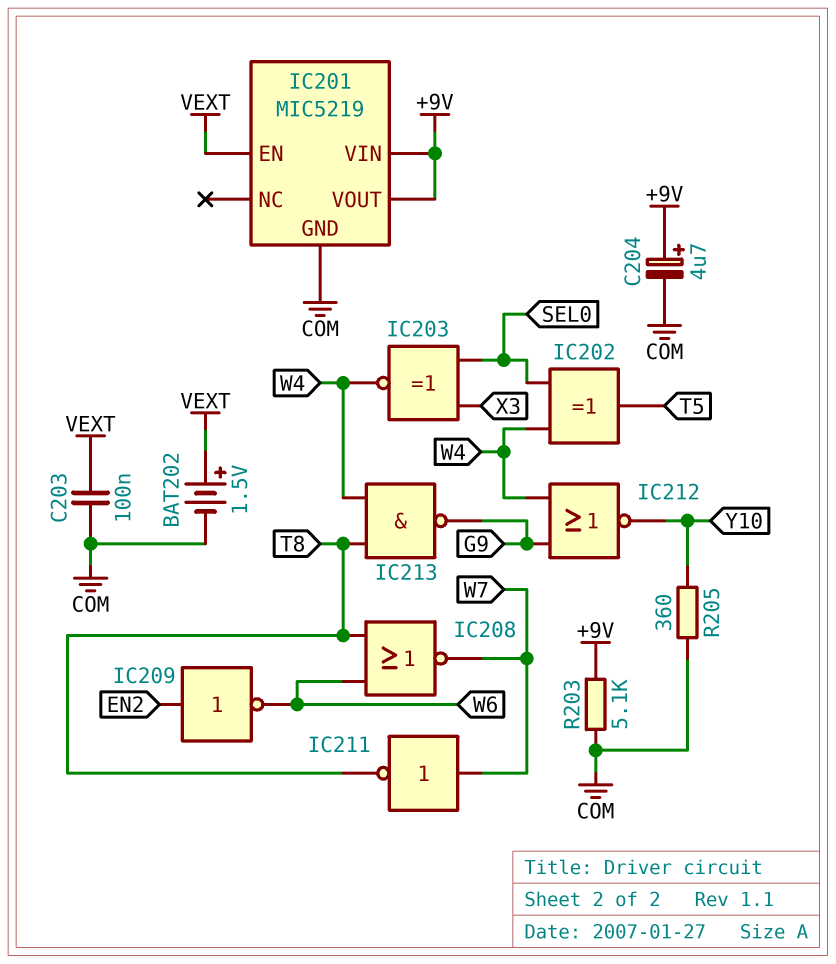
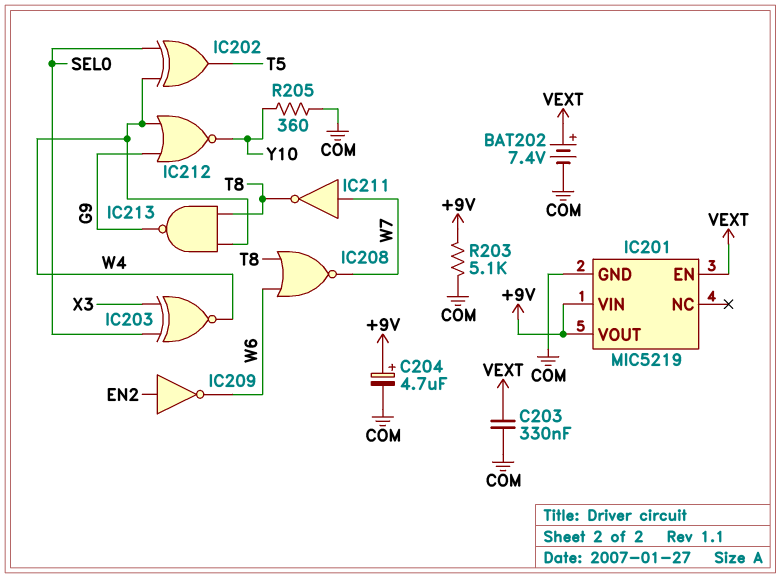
BAT202: 1.5V (plus VEXT, minus COM) -> 7.4V (plus VEXT, minus COM)
C203: 100nF (COM, VEXT) -> 330nF (COM, VEXT)

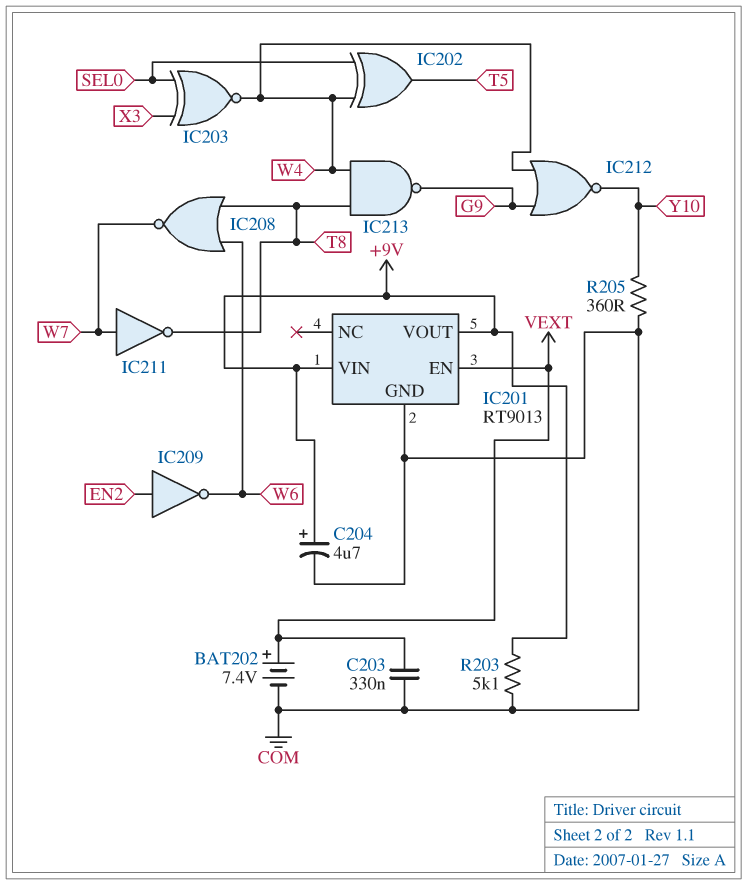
IC201: MIC5219 -> RT9013

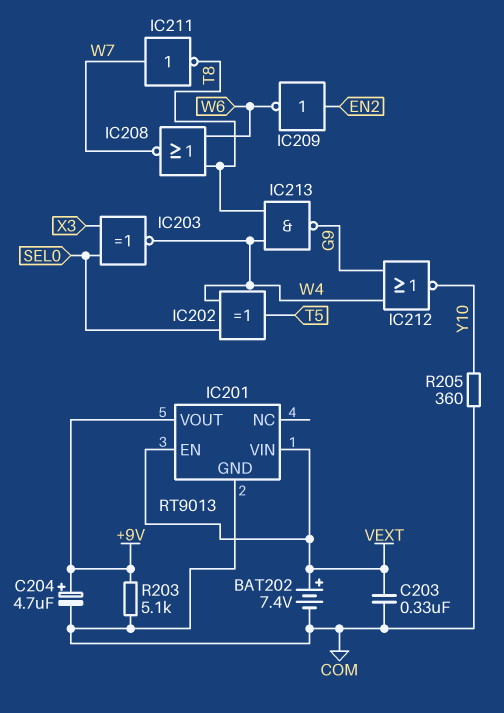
IC201 pin VIN: +9V -> VEXT

